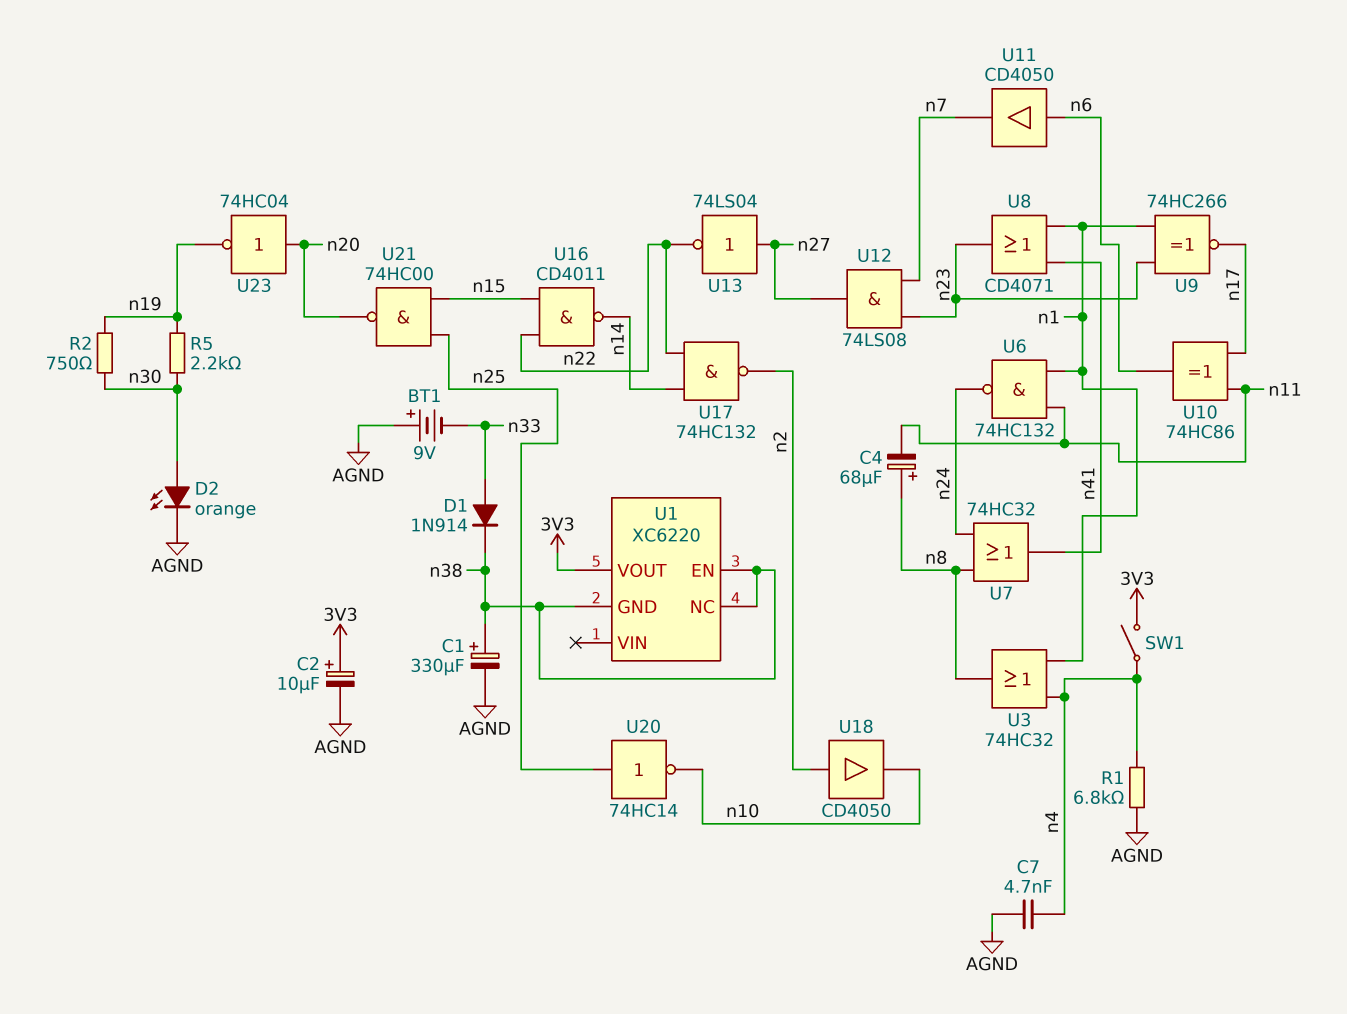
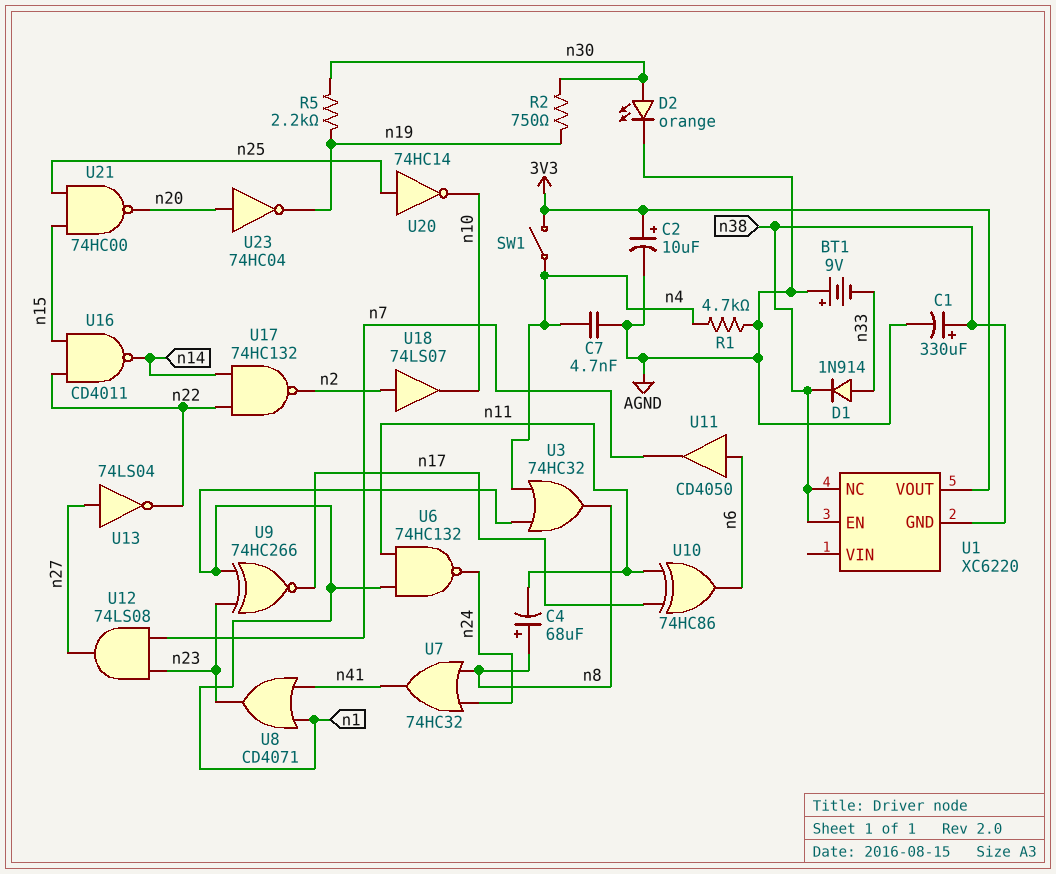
R1: 6.8k (AGND, n4) -> 4.7k (AGND, n4)
U18: buffer CD4050 (in n2, out n10) -> buffer 74LS07 (in n2, out n10)

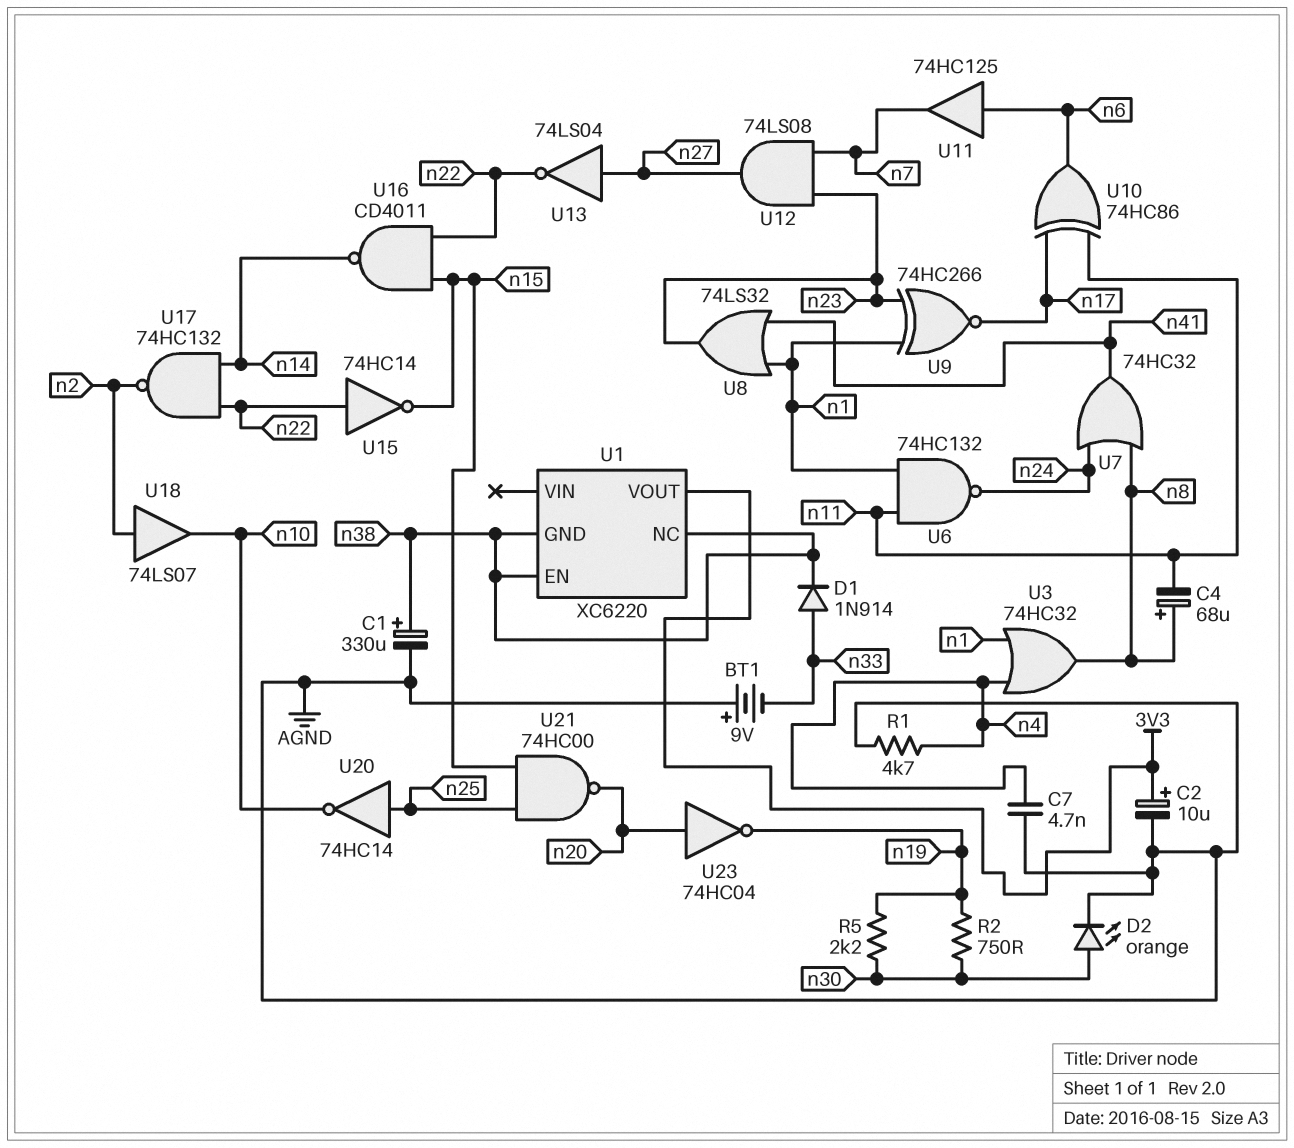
SW1: switch (3V3, n4) -> none
U8: OR CD4071 (in n1, in n41, out n23) -> OR 74LS32 (in n1, in n41, out n23)
U11: buffer CD4050 (in n6, out n7) -> buffer 74HC125 (in n6, out n7)
U15: none -> NOT 74HC14 (in n22, out n15)

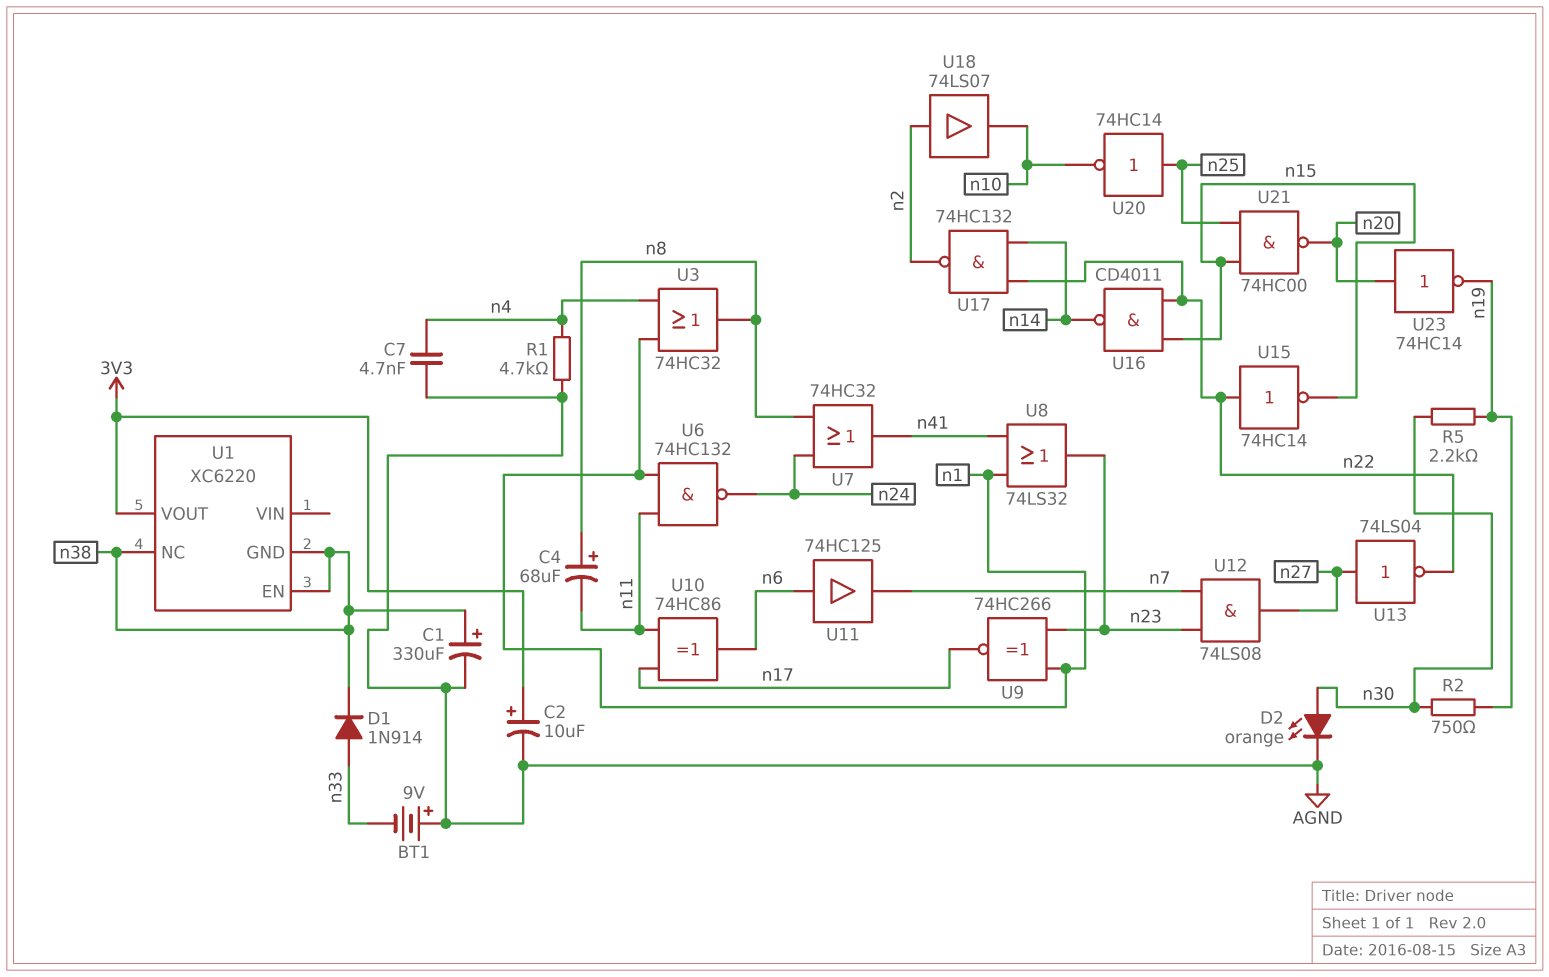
U23: NOT 74HC04 (in n20, out n19) -> NOT 74HC14 (in n20, out n19)

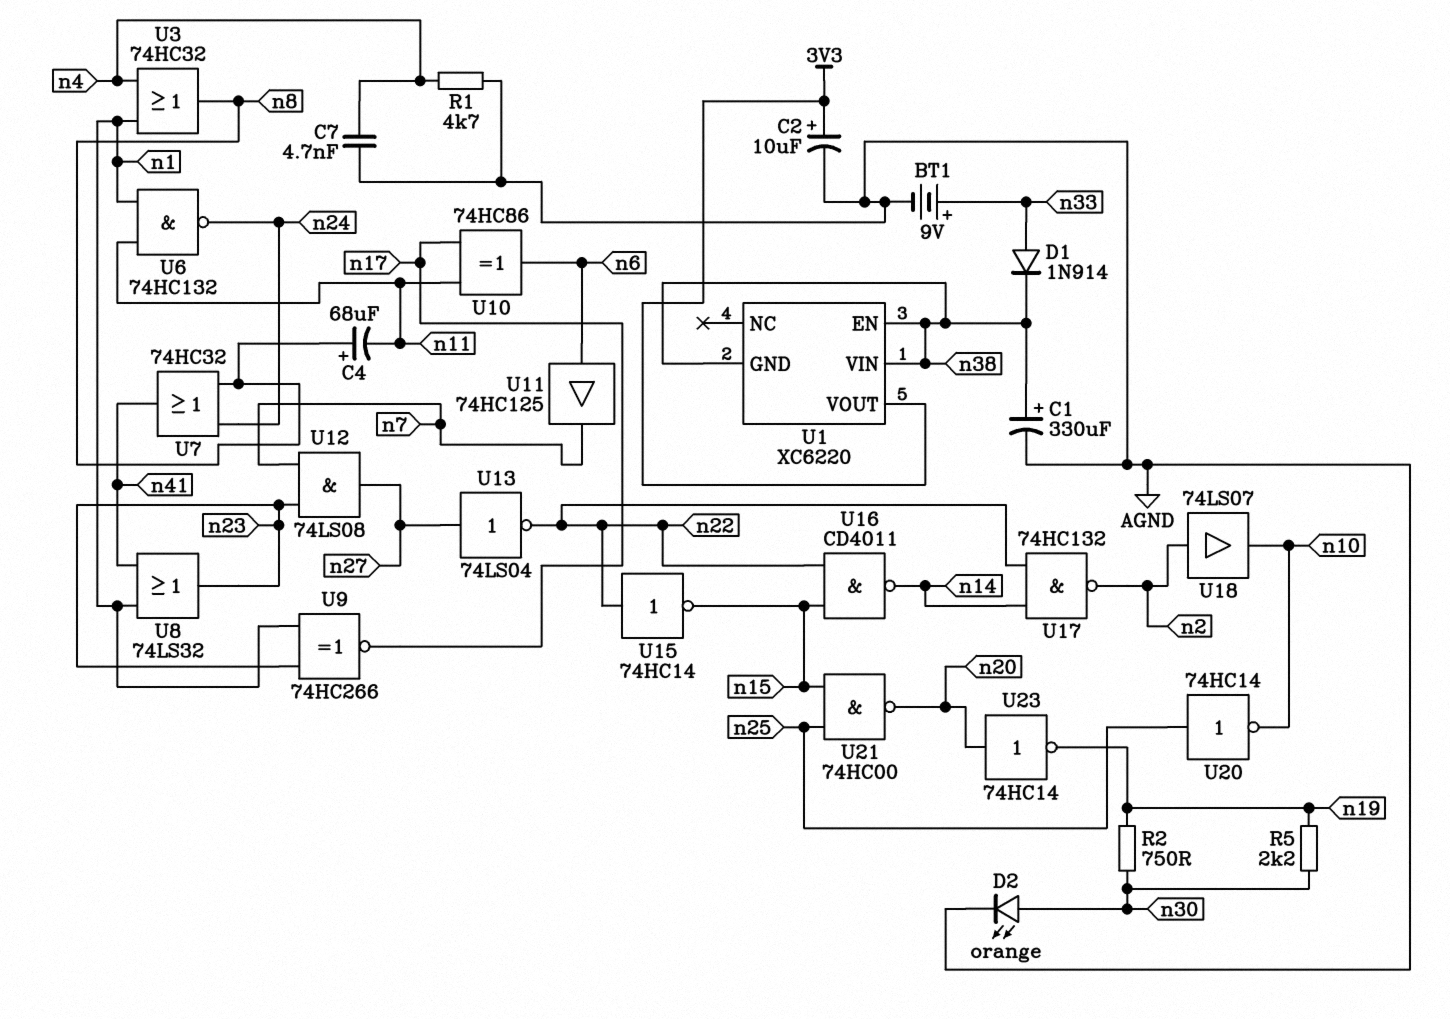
BT1: 9V (plus AGND, minus n33) -> 9V (plus n33, minus AGND)
U1 pin NC: n38 -> none
U1 pin VIN: none -> n38

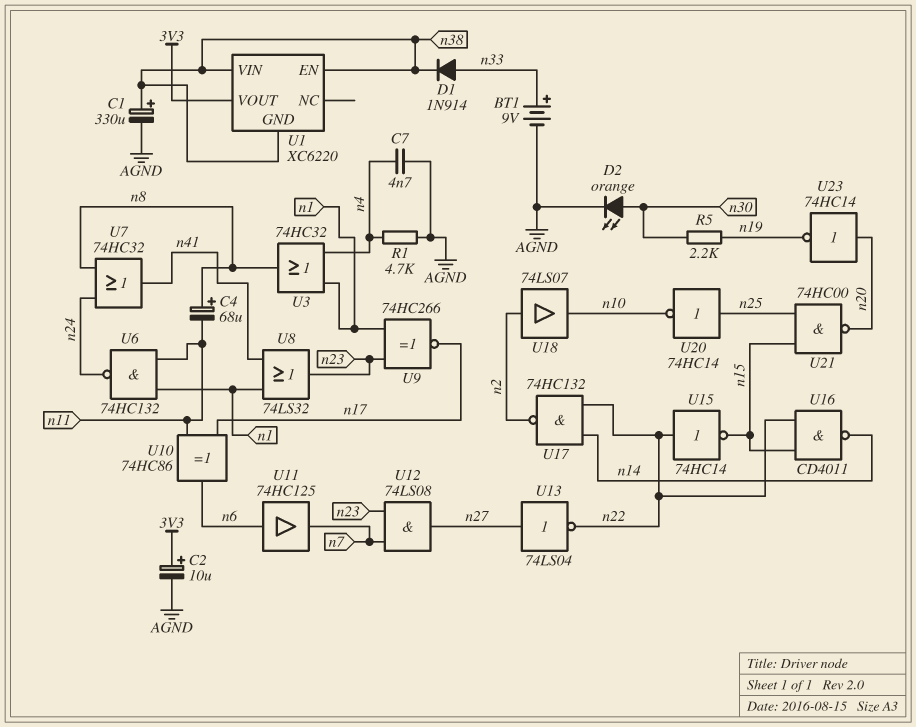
R2: 750 (n19, n30) -> none

